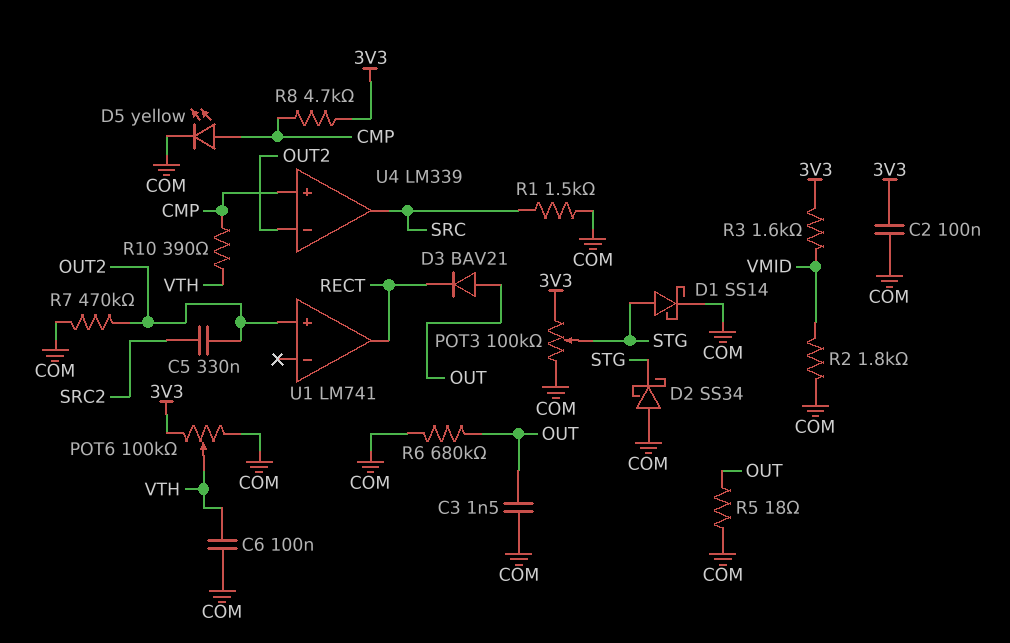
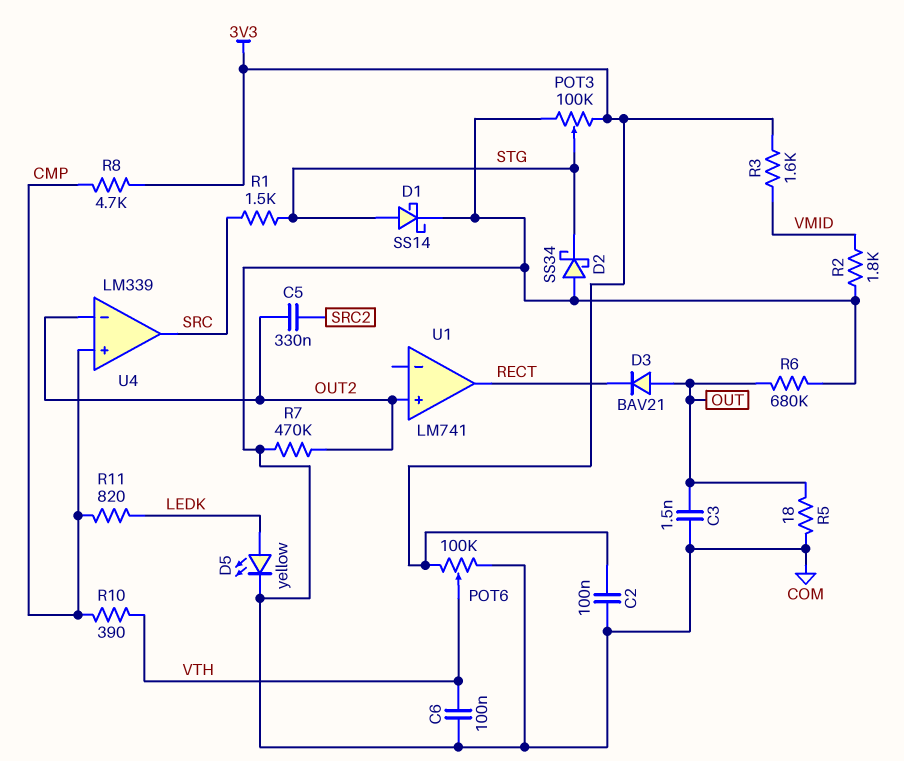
D5: LED yellow (A CMP, K COM) -> LED yellow (A LEDK, K COM)
R1: 1.5k (COM, SRC) -> 1.5k (SRC, STG)
R11: none -> 820 (CMP, LEDK)

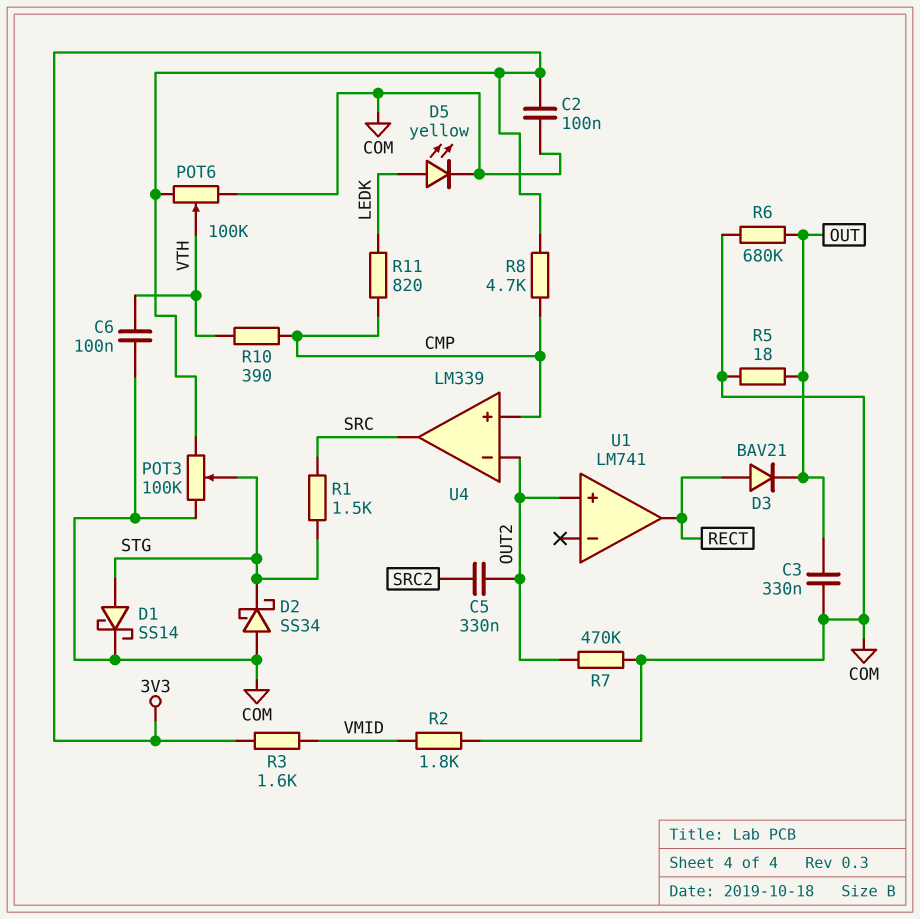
C3: 1.5nF (COM, OUT) -> 330nF (COM, OUT)
D3: diode BAV21 (A OUT, K RECT) -> diode BAV21 (A RECT, K OUT)

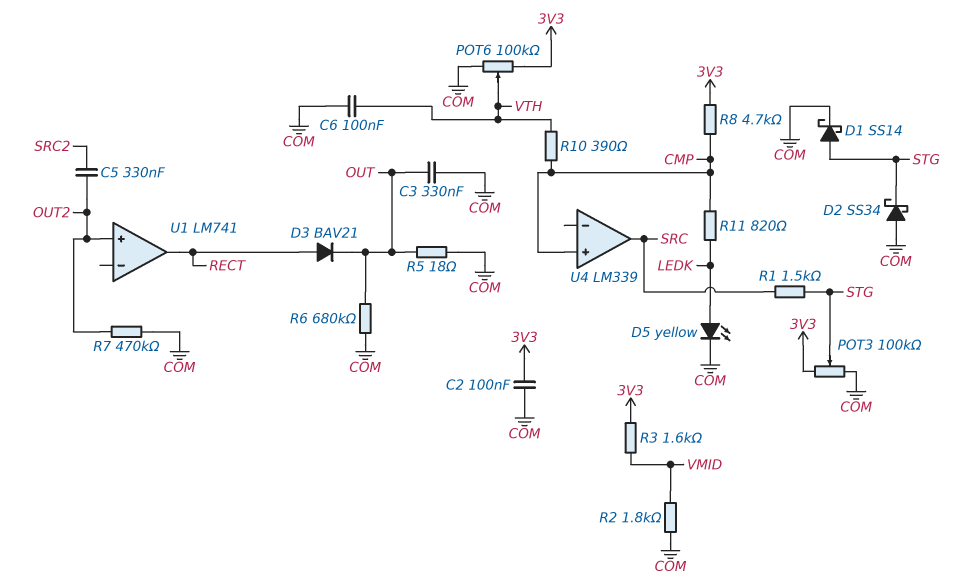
U4 pin in-: OUT2 -> none

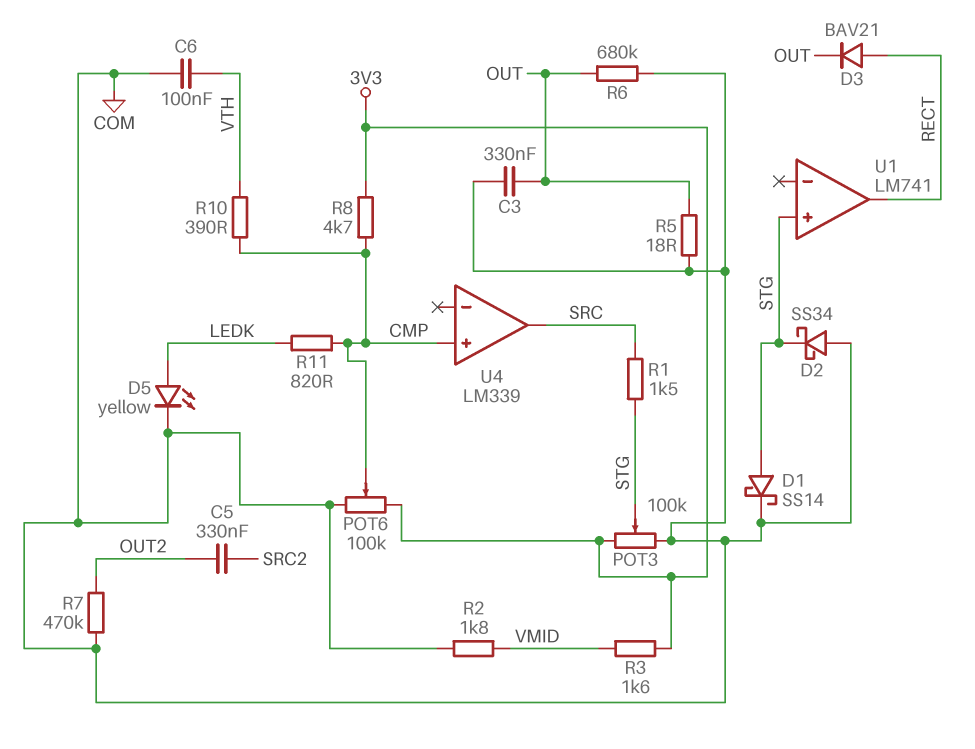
C2: 100nF (3V3, COM) -> none
POT6: 100k (3V3, COM, wiper VTH) -> 100k (3V3, COM, wiper CMP)
U1 pin in+: OUT2 -> STG

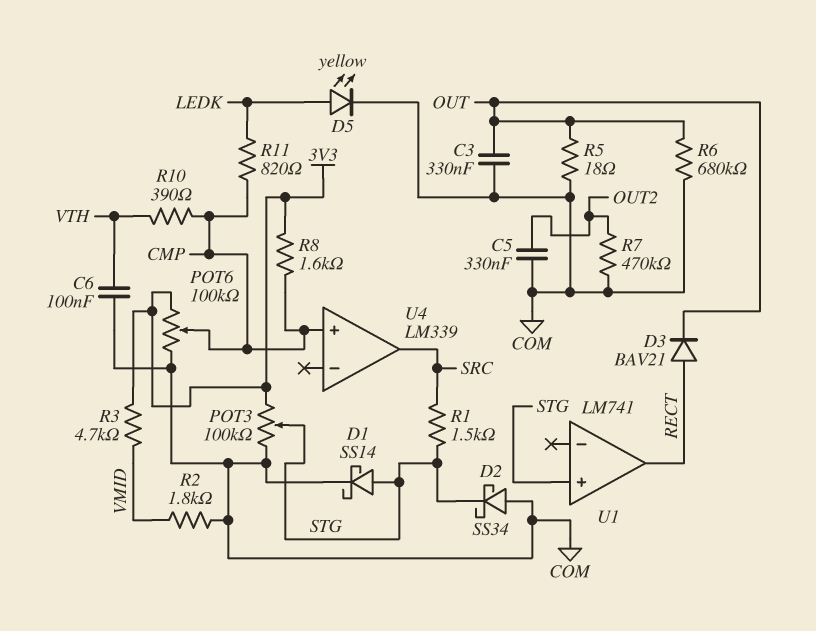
C5: 330nF (OUT2, SRC2) -> 330nF (COM, OUT2)
R3: 1.6k (3V3, VMID) -> 4.7k (3V3, VMID)
R8: 4.7k (3V3, CMP) -> 1.6k (3V3, CMP)

